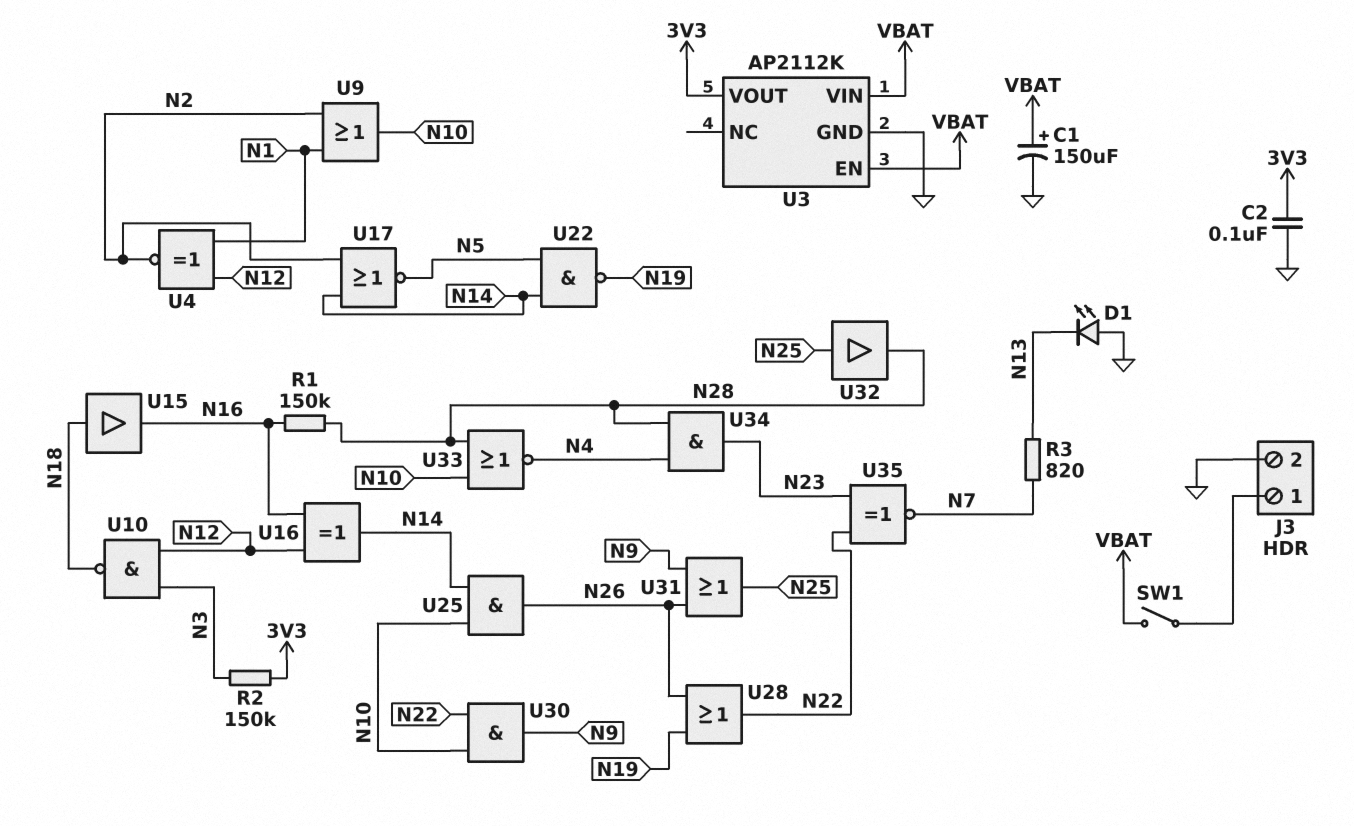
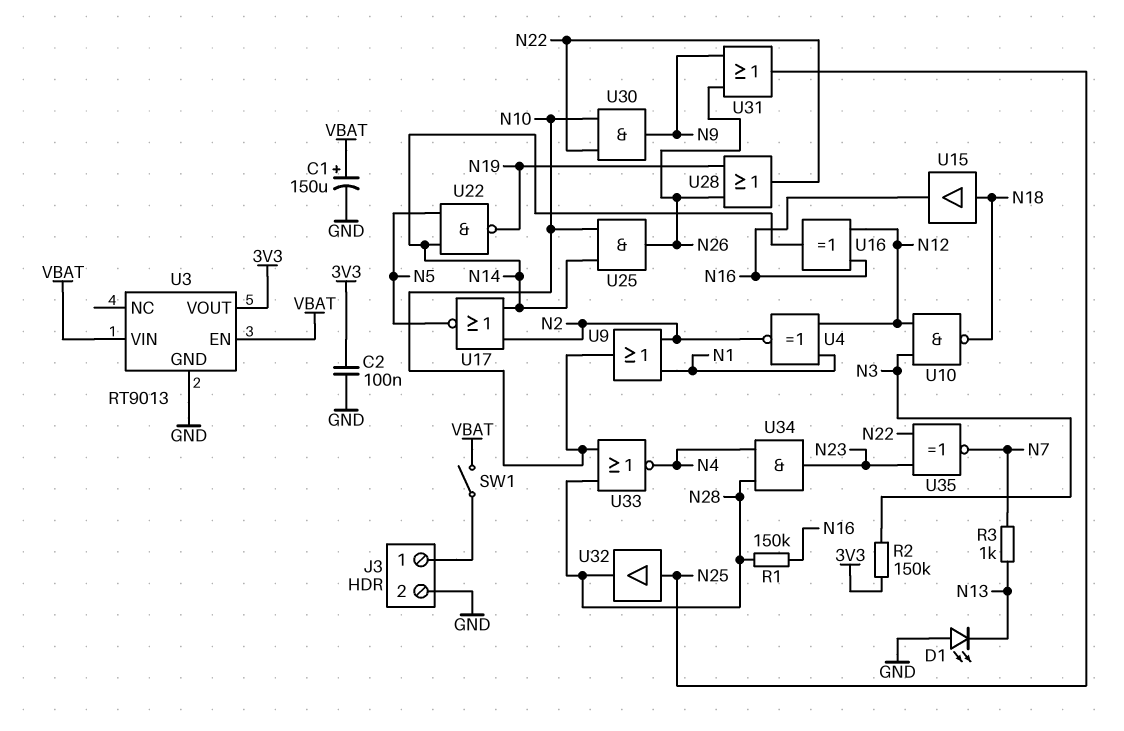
R3: 820 (N7, N13) -> 1k (N7, N13)
U3: AP2112K -> RT9013

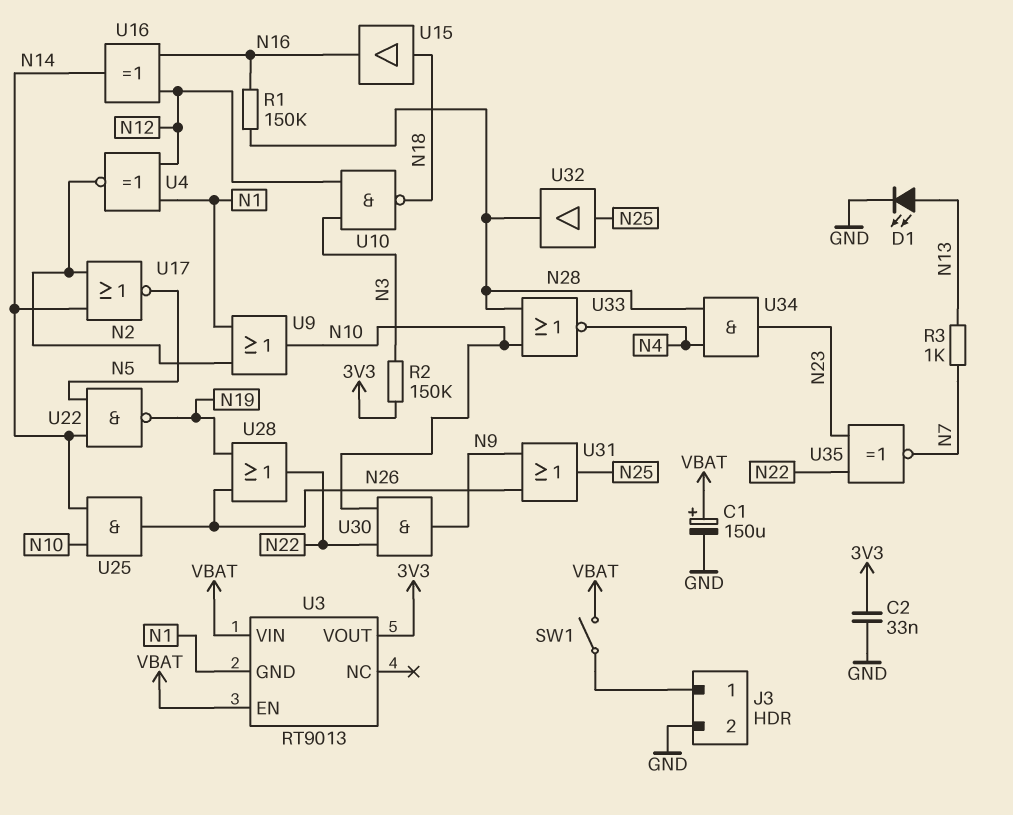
C2: 100nF (3V3, GND) -> 33nF (3V3, GND)
D1: LED (A GND, K N13) -> LED (A N13, K GND)
U3 pin GND: GND -> N1

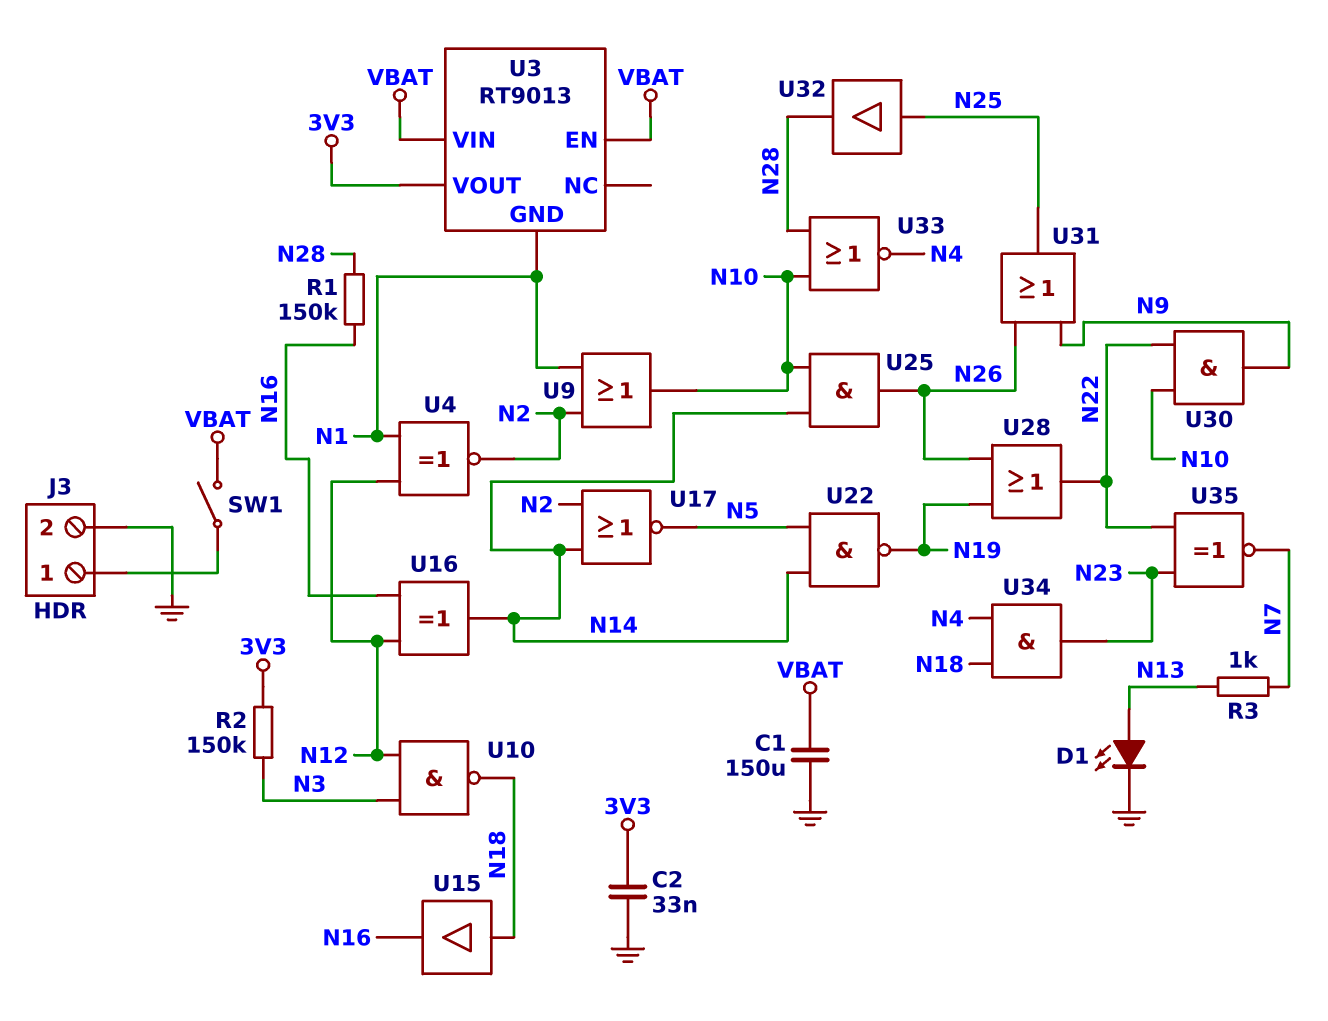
C1: 150uF (plus VBAT, minus GND) -> 150uF (GND, VBAT)
U34: AND (in N4, in N28, out N23) -> AND (in N4, in N18, out N23)

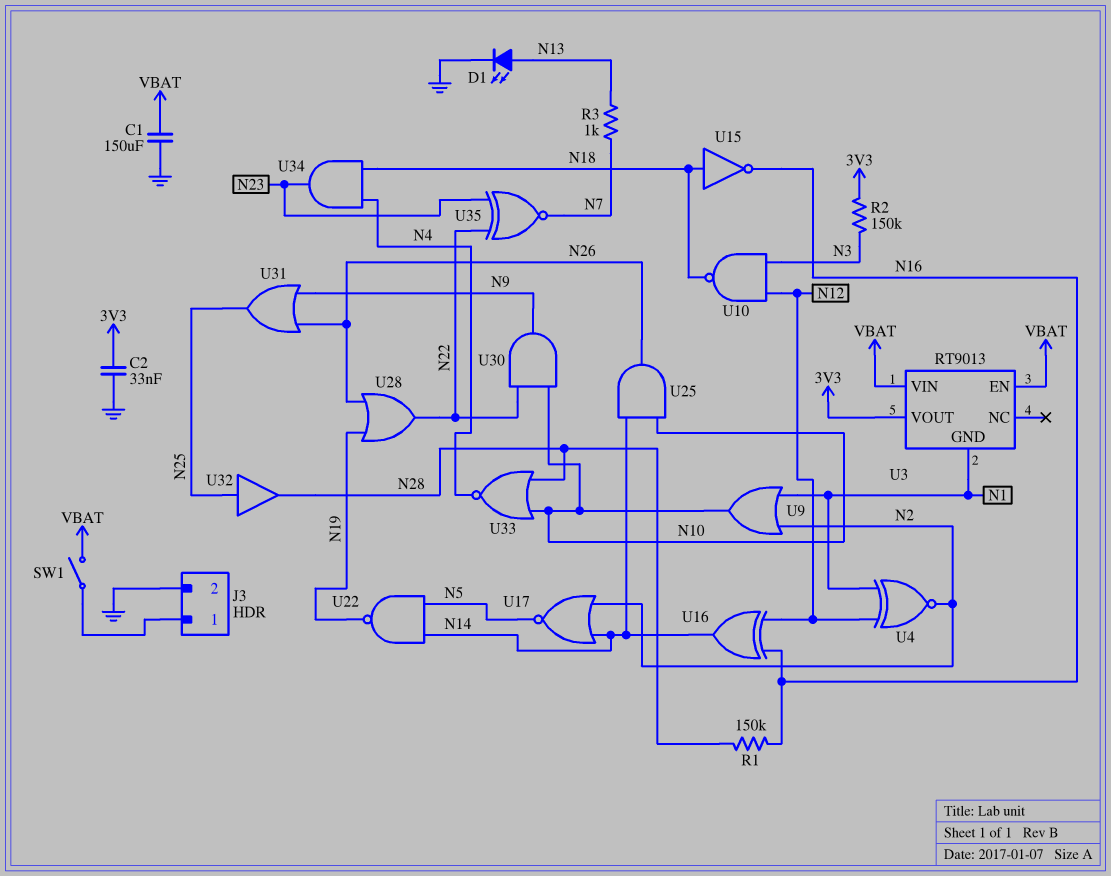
U15: buffer (in N18, out N16) -> NOT (in N18, out N16)

